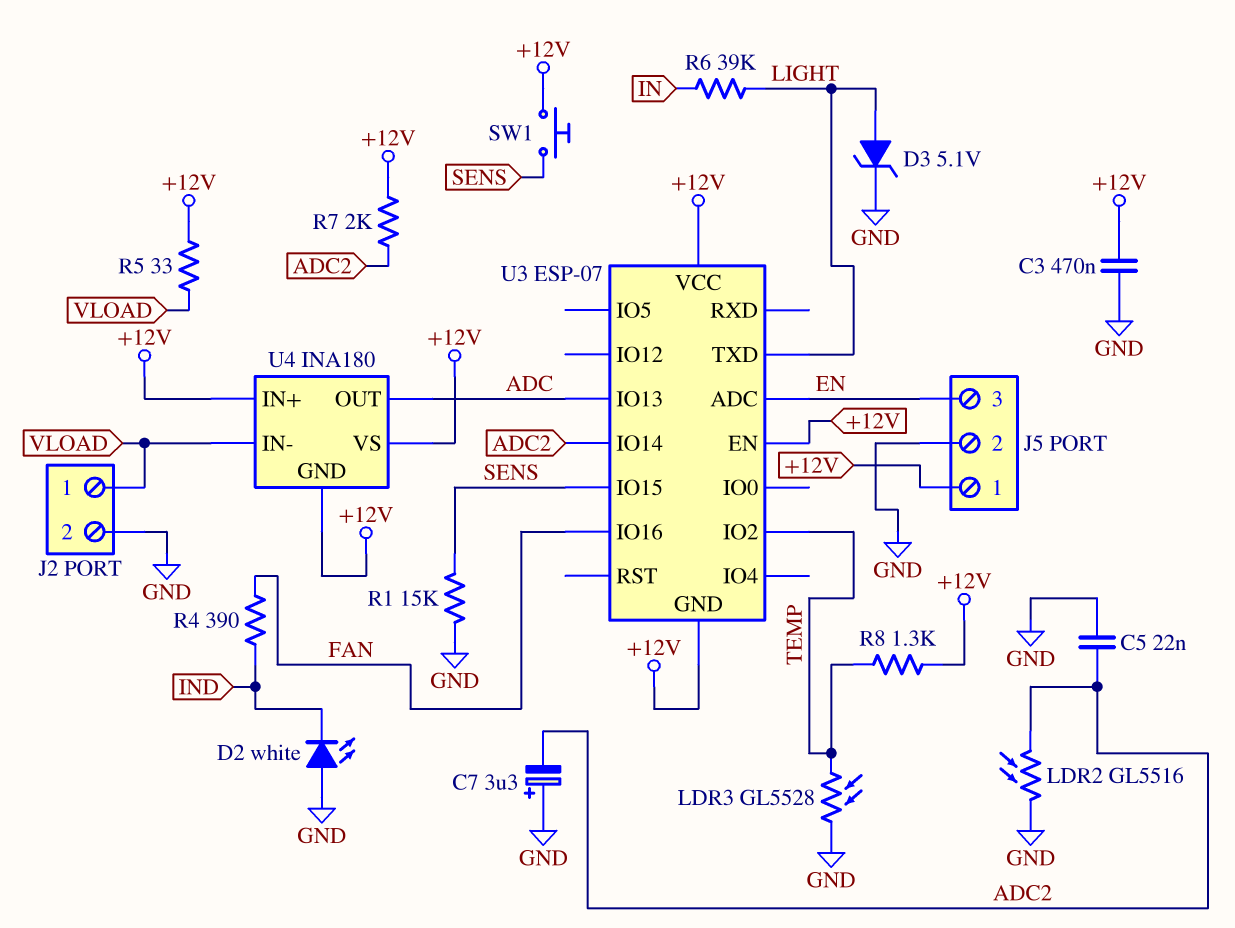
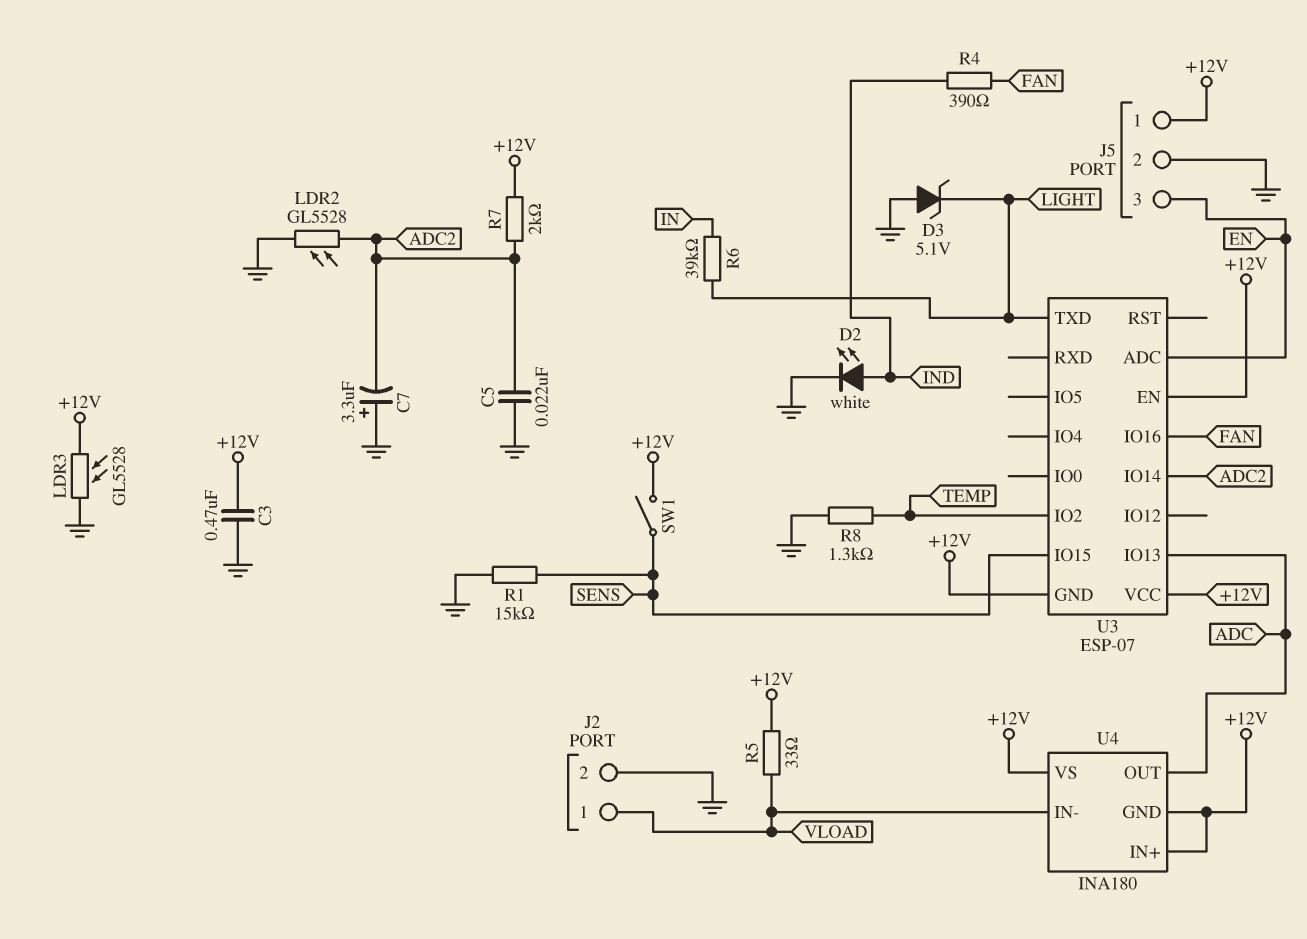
D2: LED white (A GND, K IND) -> LED white (A IND, K GND)
D3: zener 5.1V (A LIGHT, K GND) -> zener 5.1V (A GND, K LIGHT)
LDR2: GL5516 (ADC2, GND) -> GL5528 (ADC2, GND)
LDR3: GL5528 (GND, TEMP) -> GL5528 (+12V, GND)
R8: 1.3k (+12V, TEMP) -> 1.3k (GND, TEMP)
SW1: button (+12V, SENS) -> switch (+12V, SENS)

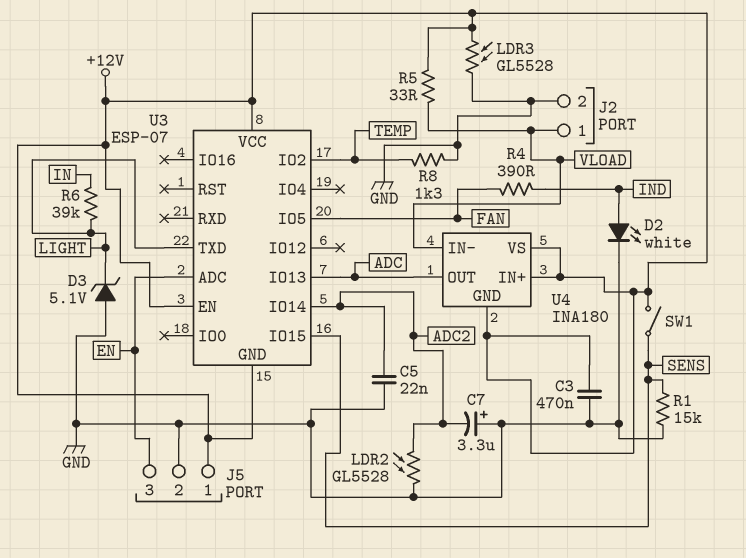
R7: 2k (+12V, ADC2) -> none
U3 pin IO5: none -> FAN
U3 pin IO16: FAN -> none

